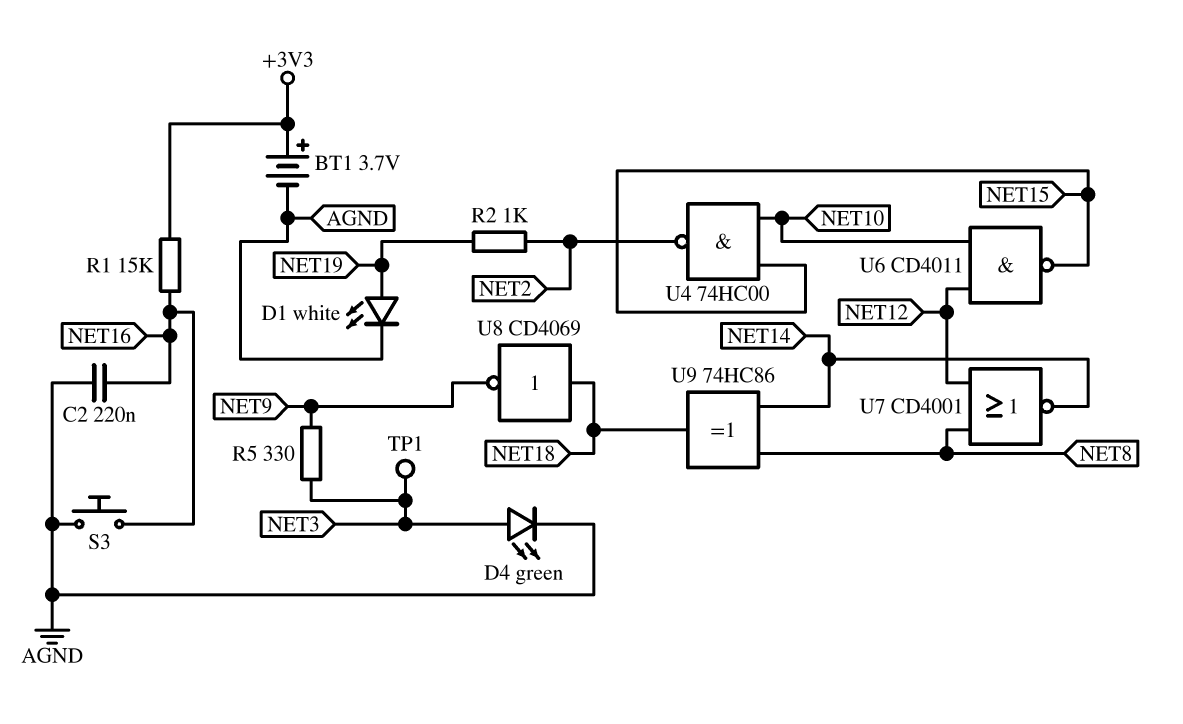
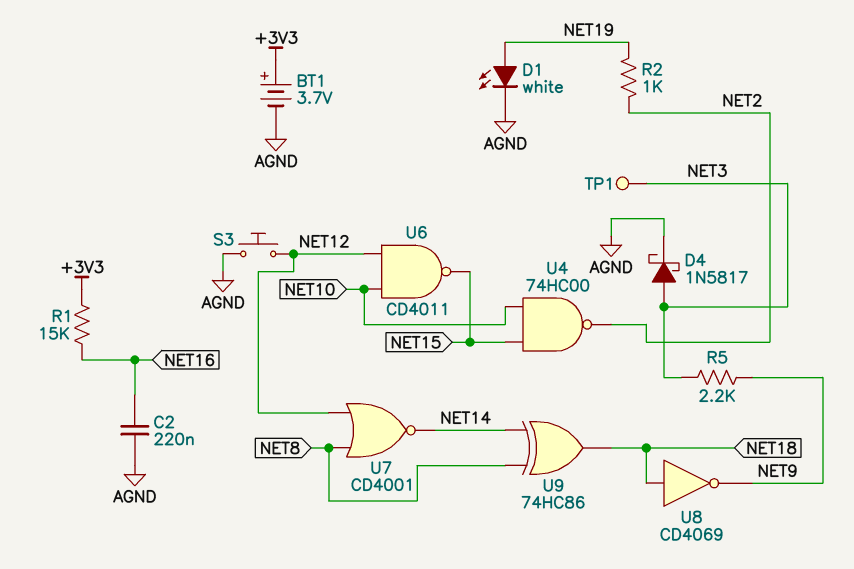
D4: LED green (A NET3, K AGND) -> schottky 1N5817 (A NET3, K AGND)
R5: 330 (NET3, NET9) -> 2.2k (NET3, NET9)
S3: button (AGND, NET16) -> button (AGND, NET12)

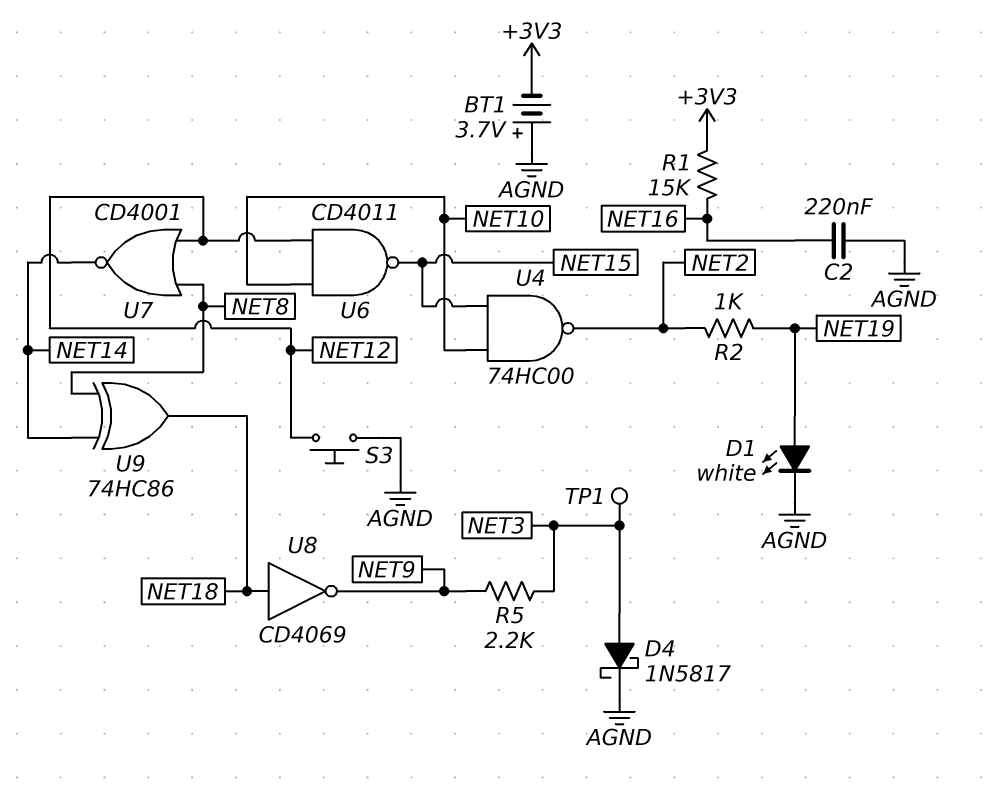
BT1: 3.7V (plus +3V3, minus AGND) -> 3.7V (plus AGND, minus +3V3)

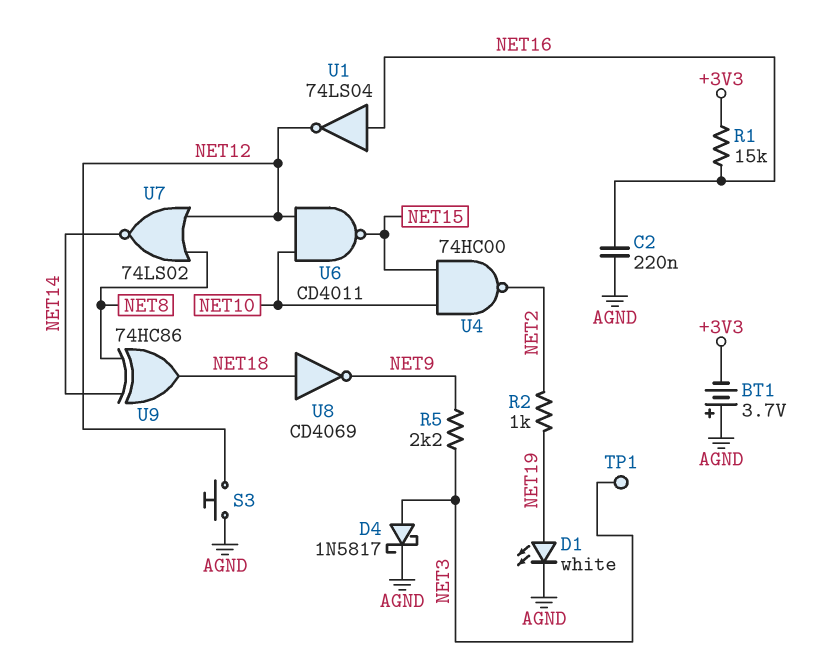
U1: none -> NOT 74LS04 (in NET16, out NET12)
U7: NOR CD4001 (in NET8, in NET12, out NET14) -> NOR 74LS02 (in NET8, in NET12, out NET14)

